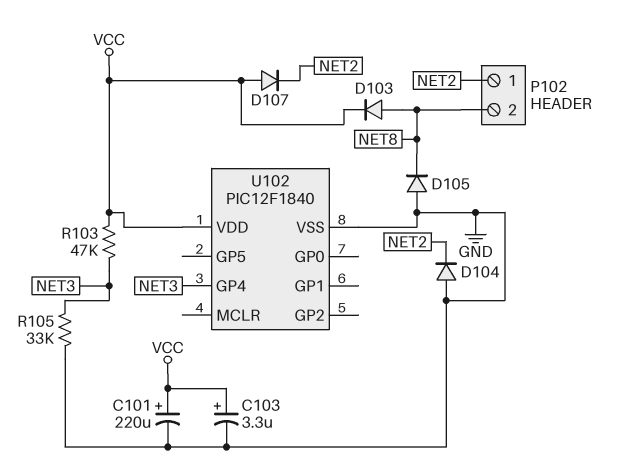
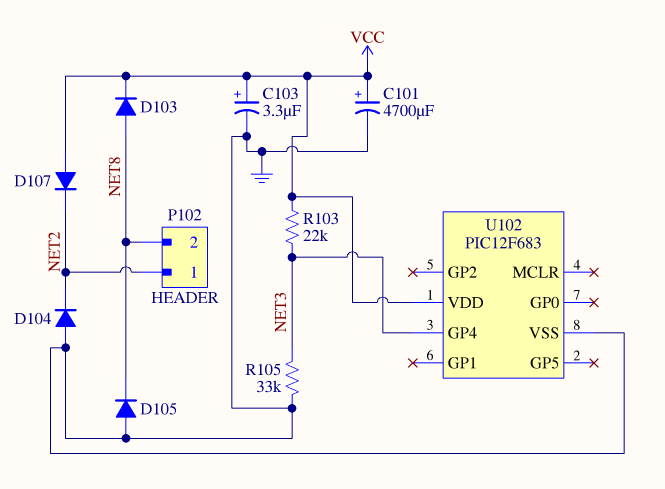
C101: 220uF (plus VCC, minus GND) -> 4700uF (plus VCC, minus GND)
R103: 47k (NET3, VCC) -> 22k (NET3, VCC)
U102: PIC12F1840 -> PIC12F683

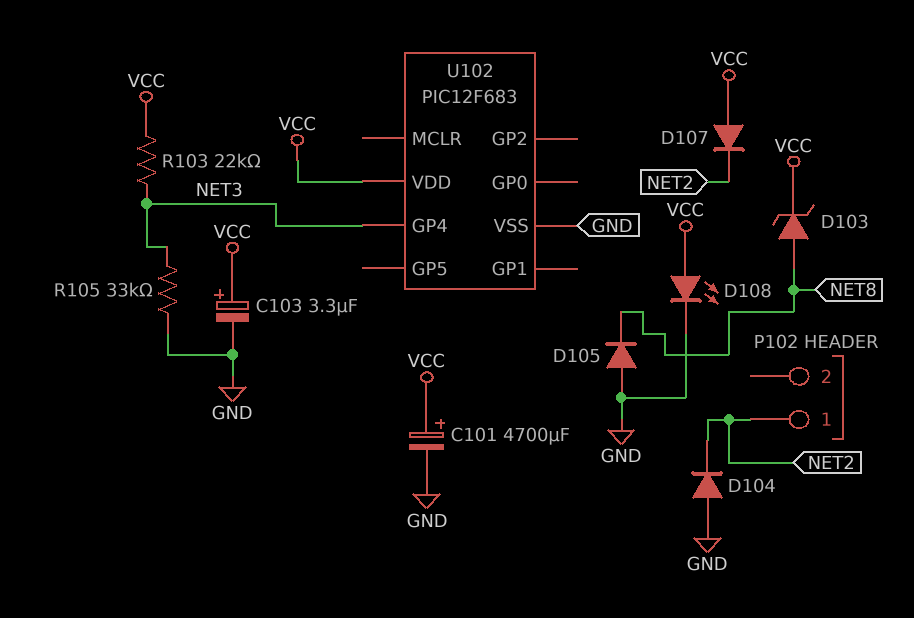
D103: diode (A NET8, K VCC) -> zener (A NET8, K VCC)
D108: none -> LED (A VCC, K GND)
P102 pin 2: NET8 -> none

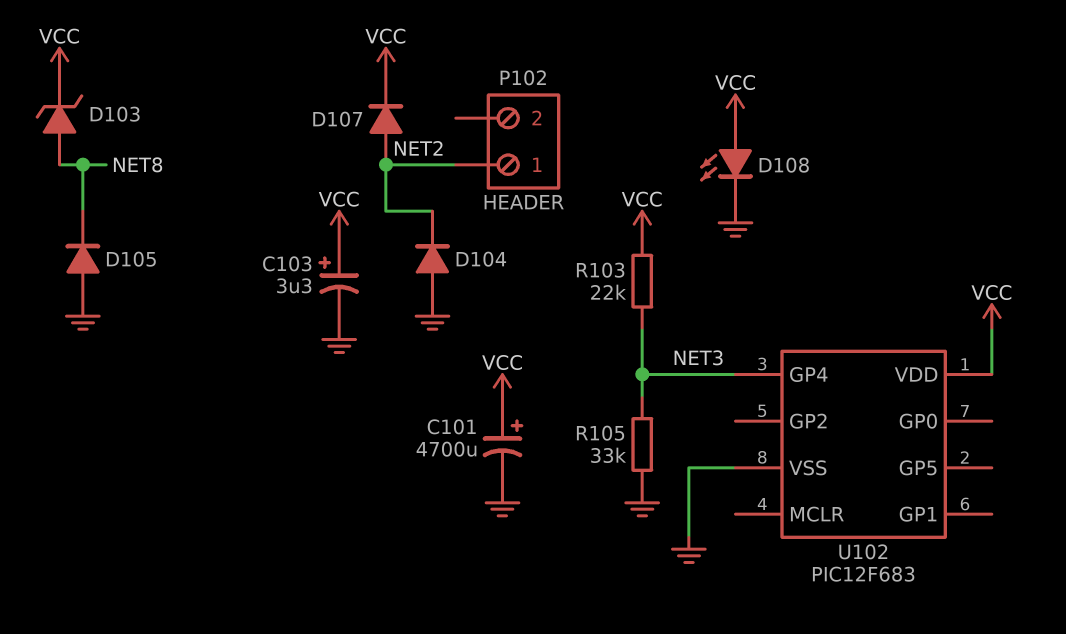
D107: diode (A VCC, K NET2) -> diode (A NET2, K VCC)

